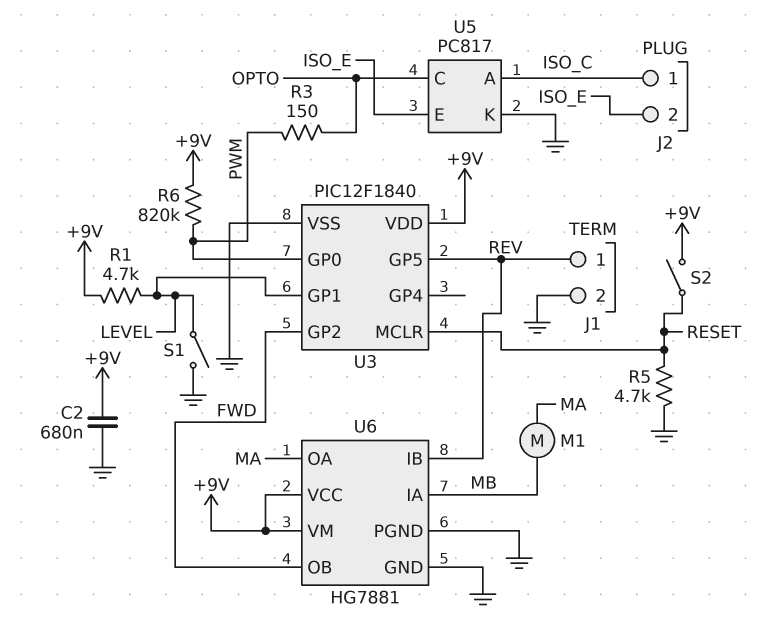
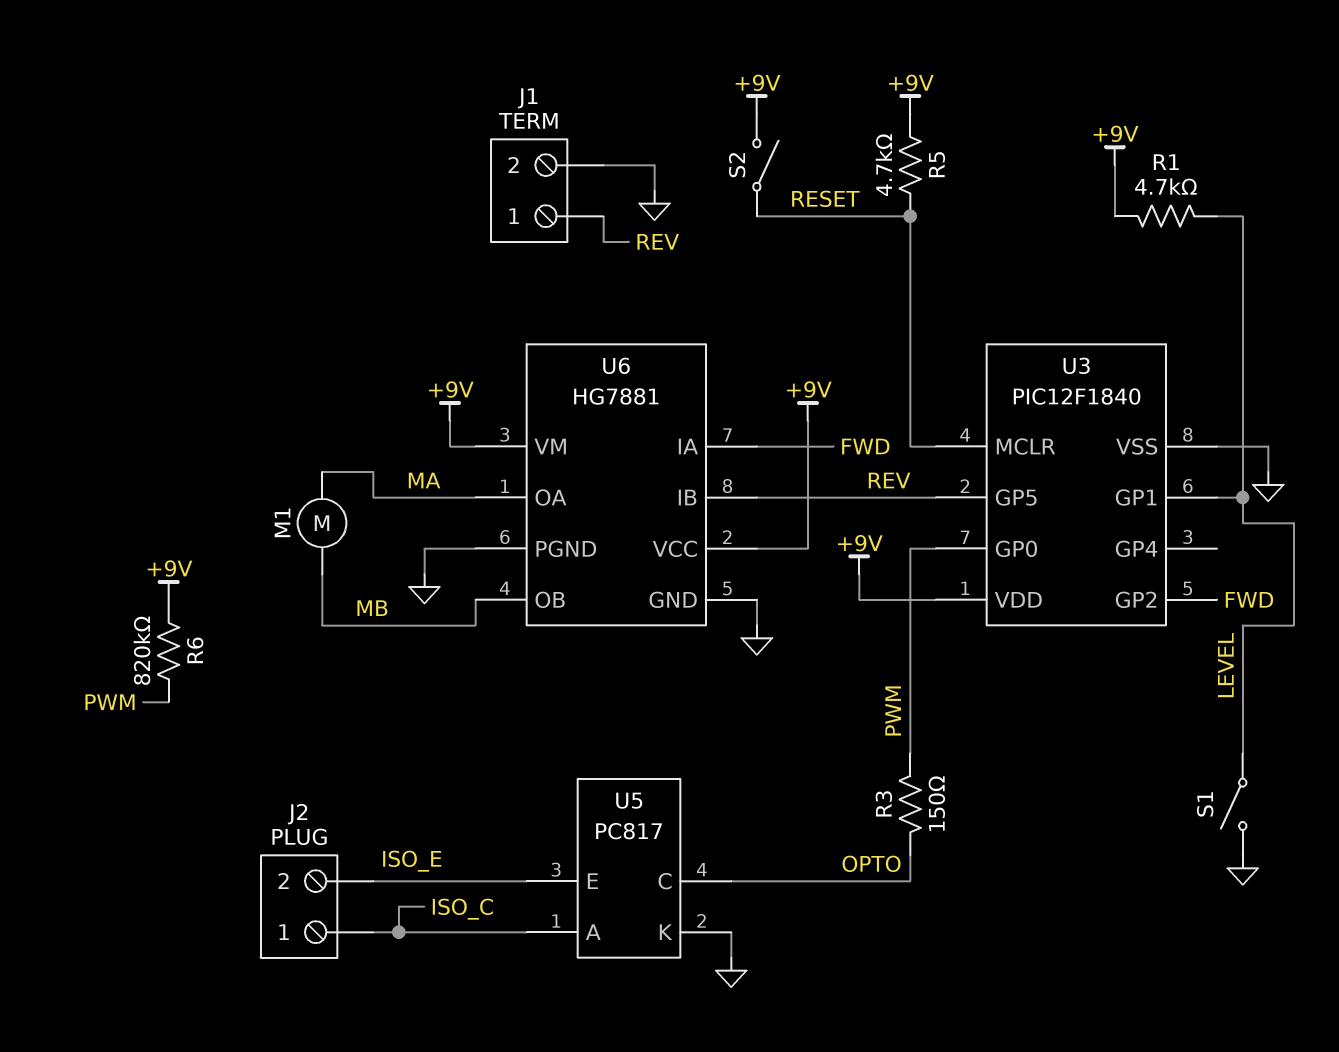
C2: 680nF (+9V, GND) -> none
R5: 4.7k (GND, RESET) -> 4.7k (+9V, RESET)
U6 pin IA: MB -> FWD
U6 pin OB: FWD -> MB

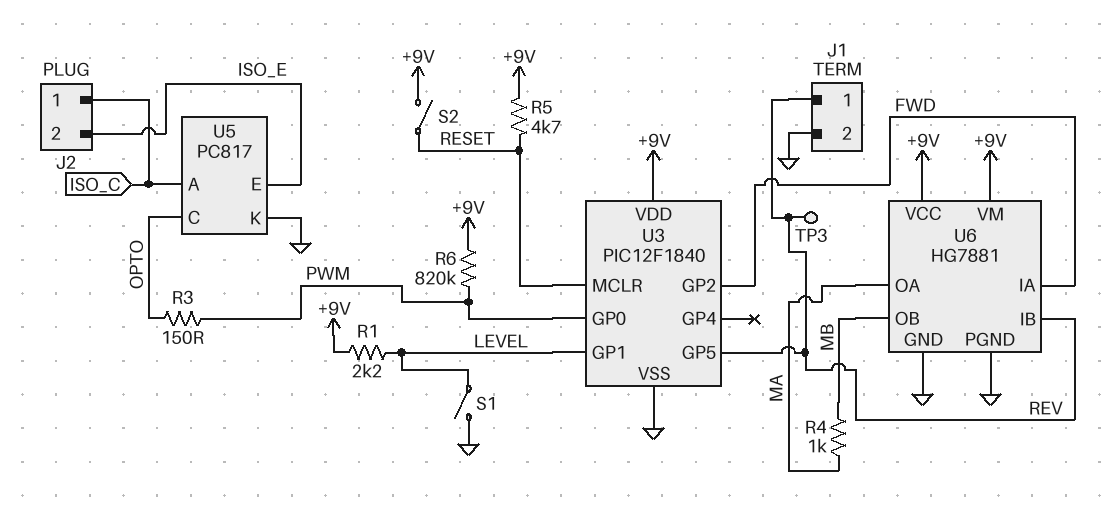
M1: motor (MA, MB) -> none
R1: 4.7k (+9V, LEVEL) -> 2.2k (+9V, LEVEL)
R4: none -> 1k (MA, MB)
TP3: none -> test point (REV)

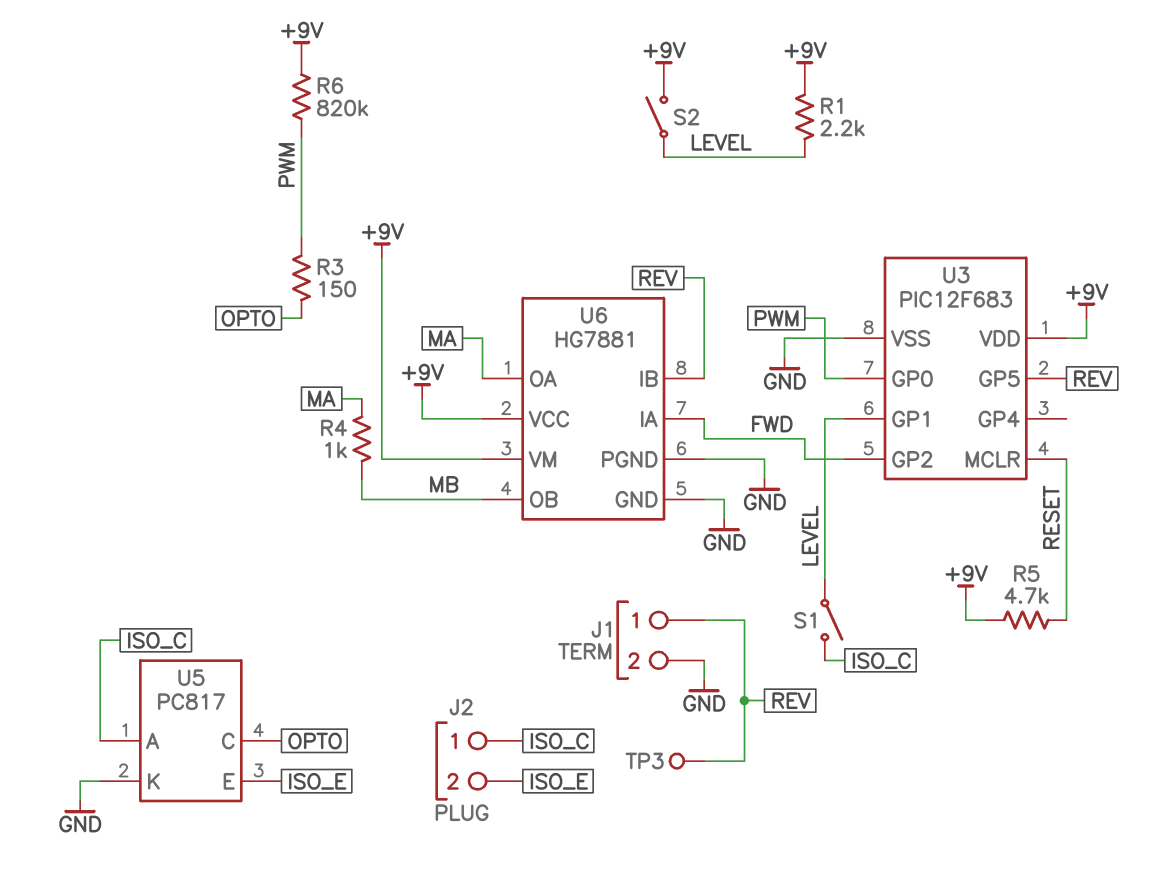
S1: switch (GND, LEVEL) -> switch (ISO_C, LEVEL)
S2: switch (+9V, RESET) -> switch (+9V, LEVEL)
U3: PIC12F1840 -> PIC12F683

